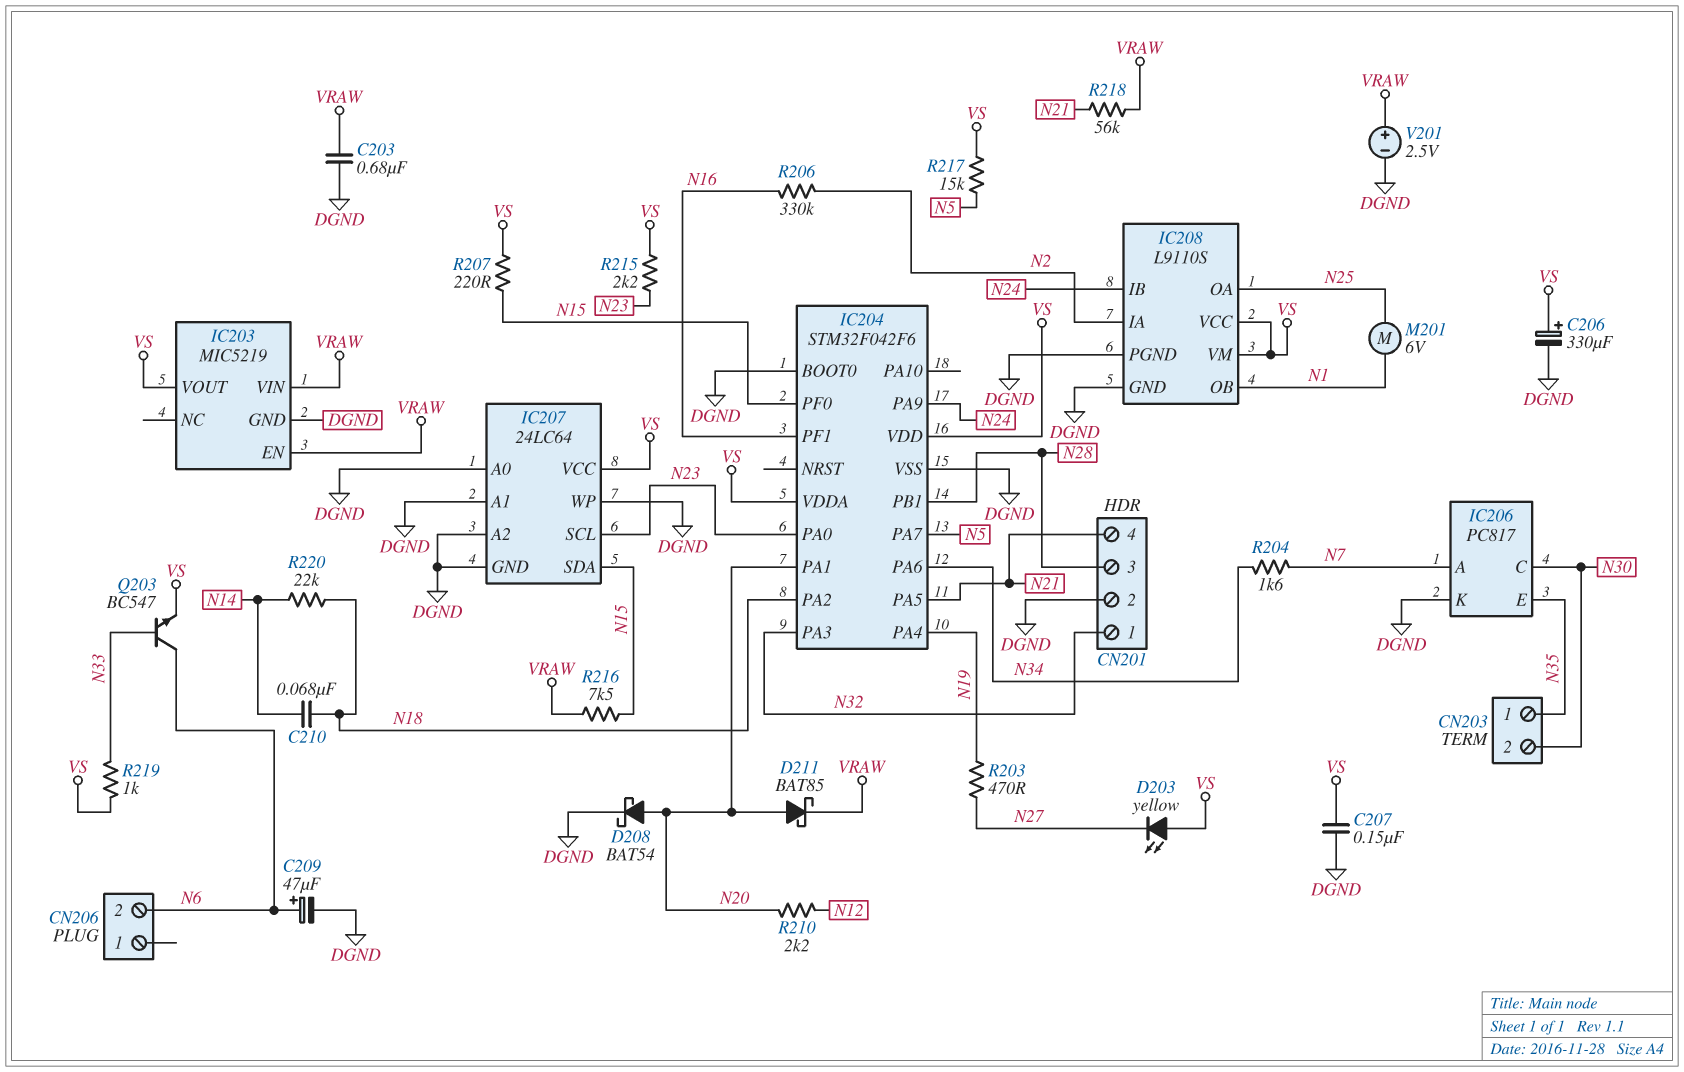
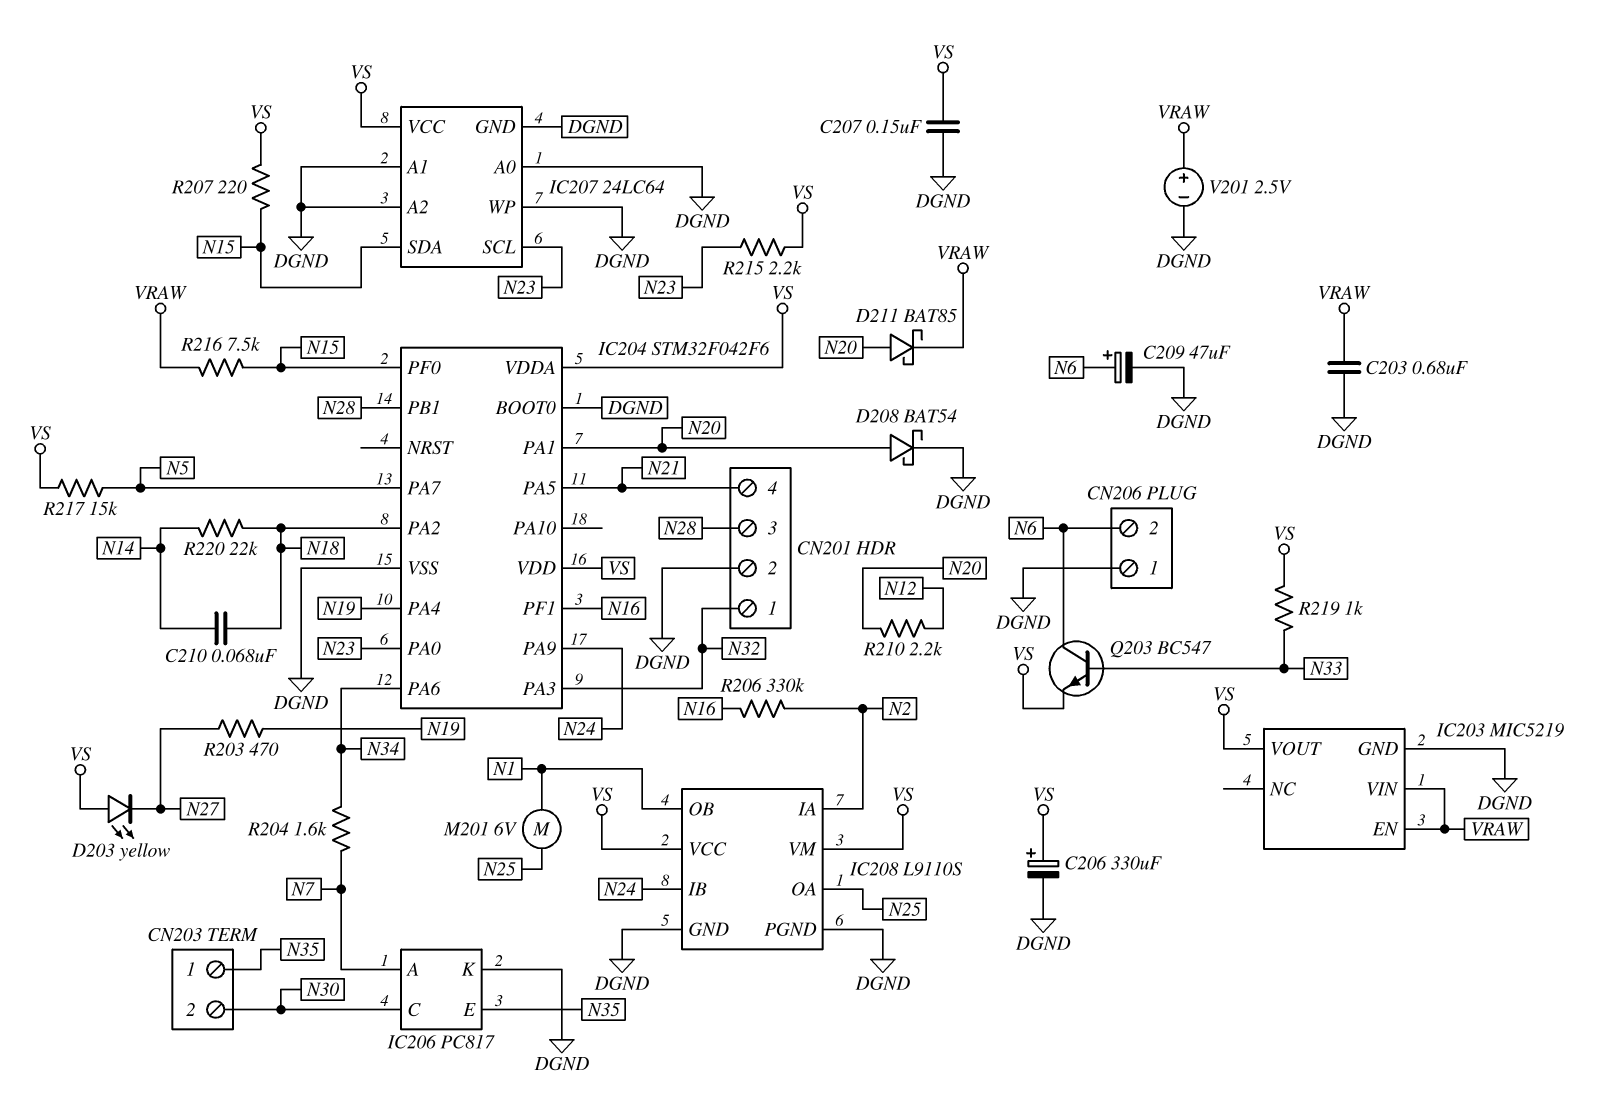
CN206 pin 1: none -> DGND
R218: 56k (N21, VRAW) -> none

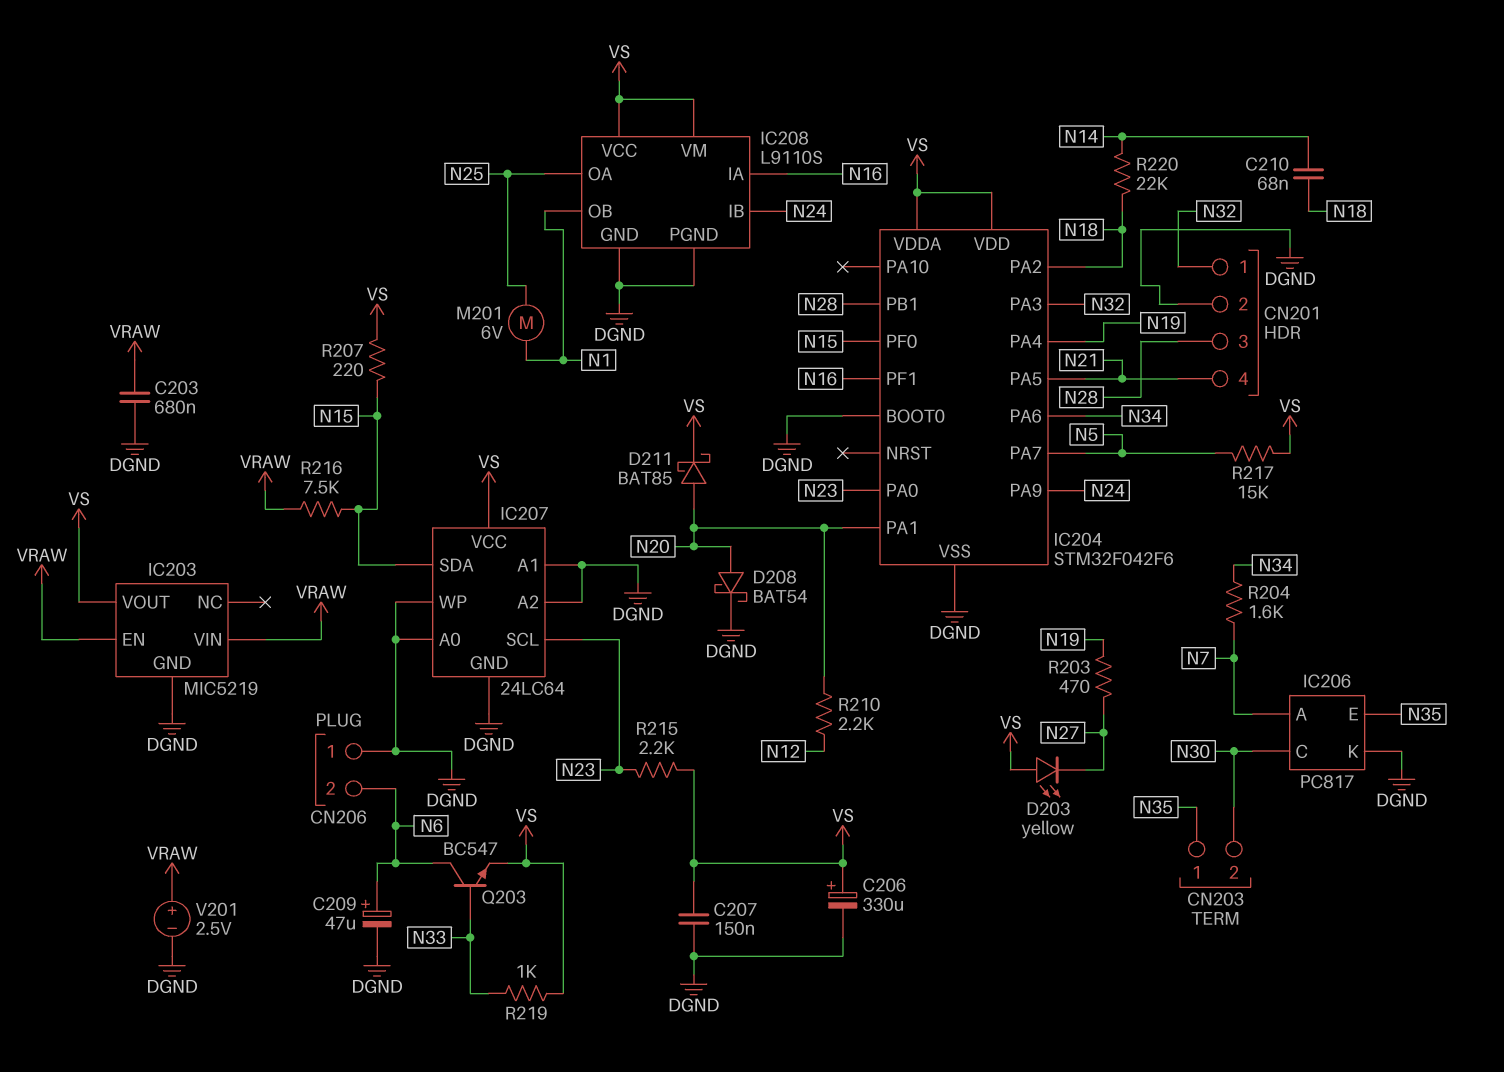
D211: schottky BAT85 (A N20, K VRAW) -> schottky BAT85 (A N20, K VS)
IC208 pin IA: N2 -> N16
R206: 330k (N2, N16) -> none

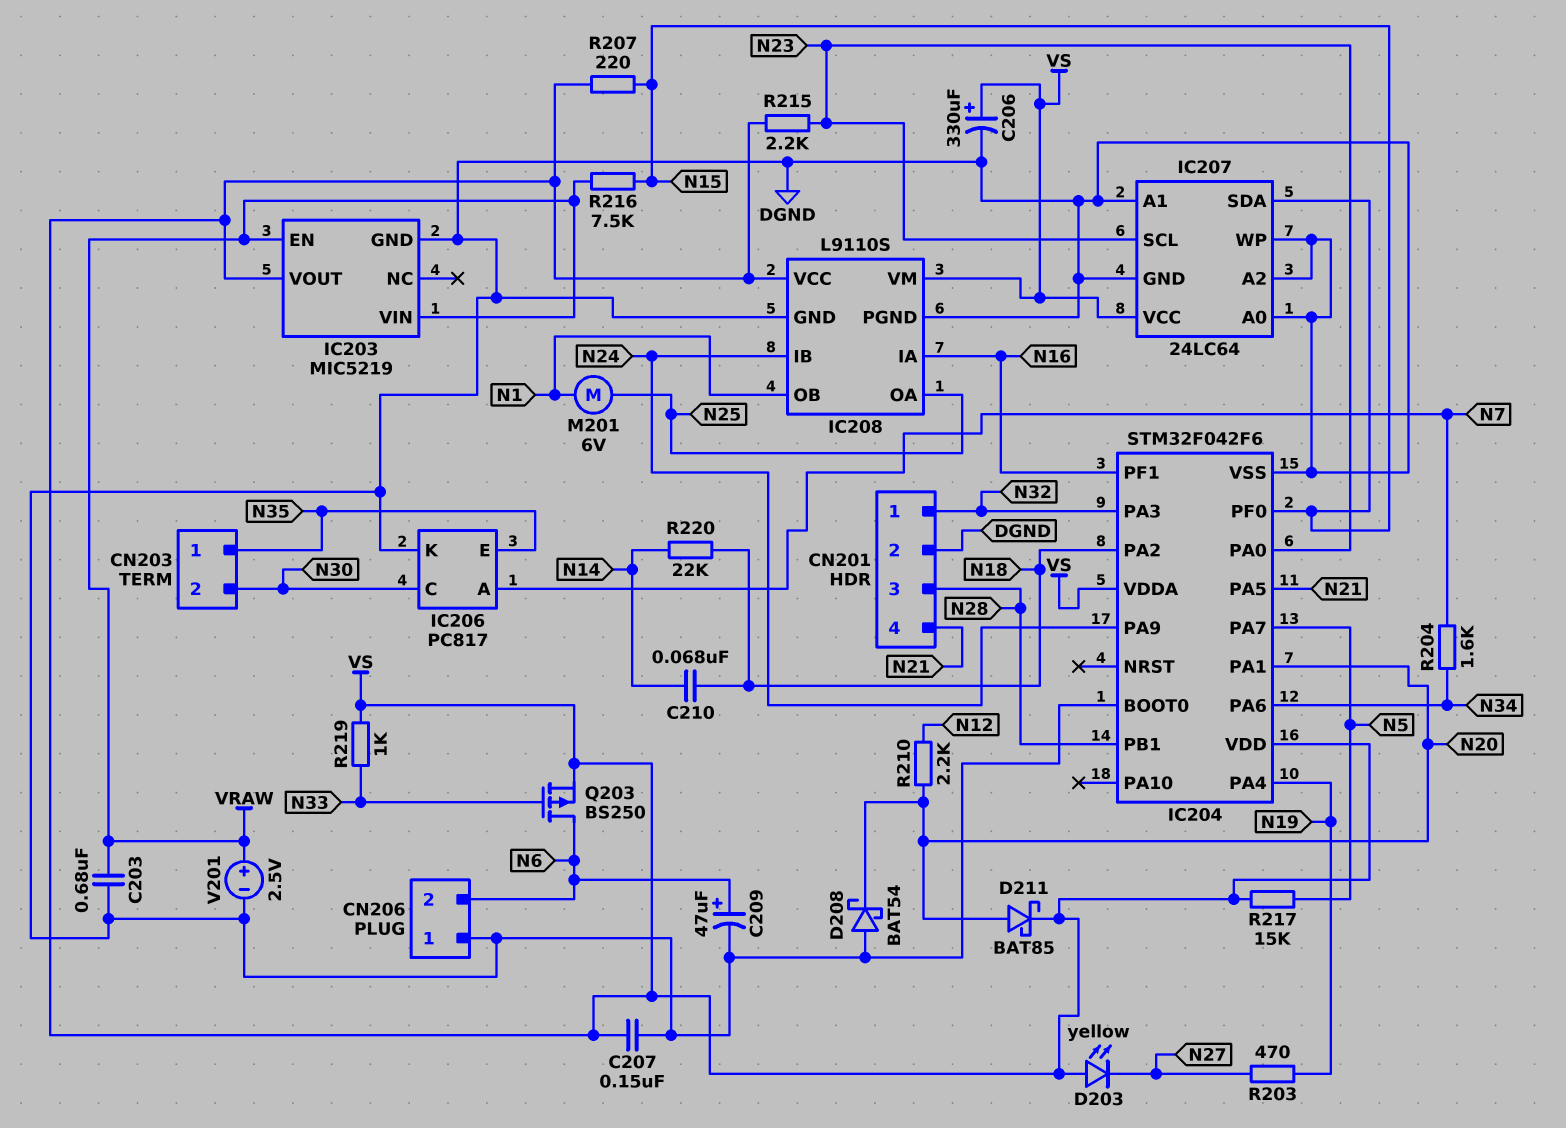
D208: schottky BAT54 (A N20, K DGND) -> schottky BAT54 (A DGND, K N20)
Q203: NPN BC547 (B N33, C N6, E VS) -> PMOS BS250 (G N33, D N6, S VS)

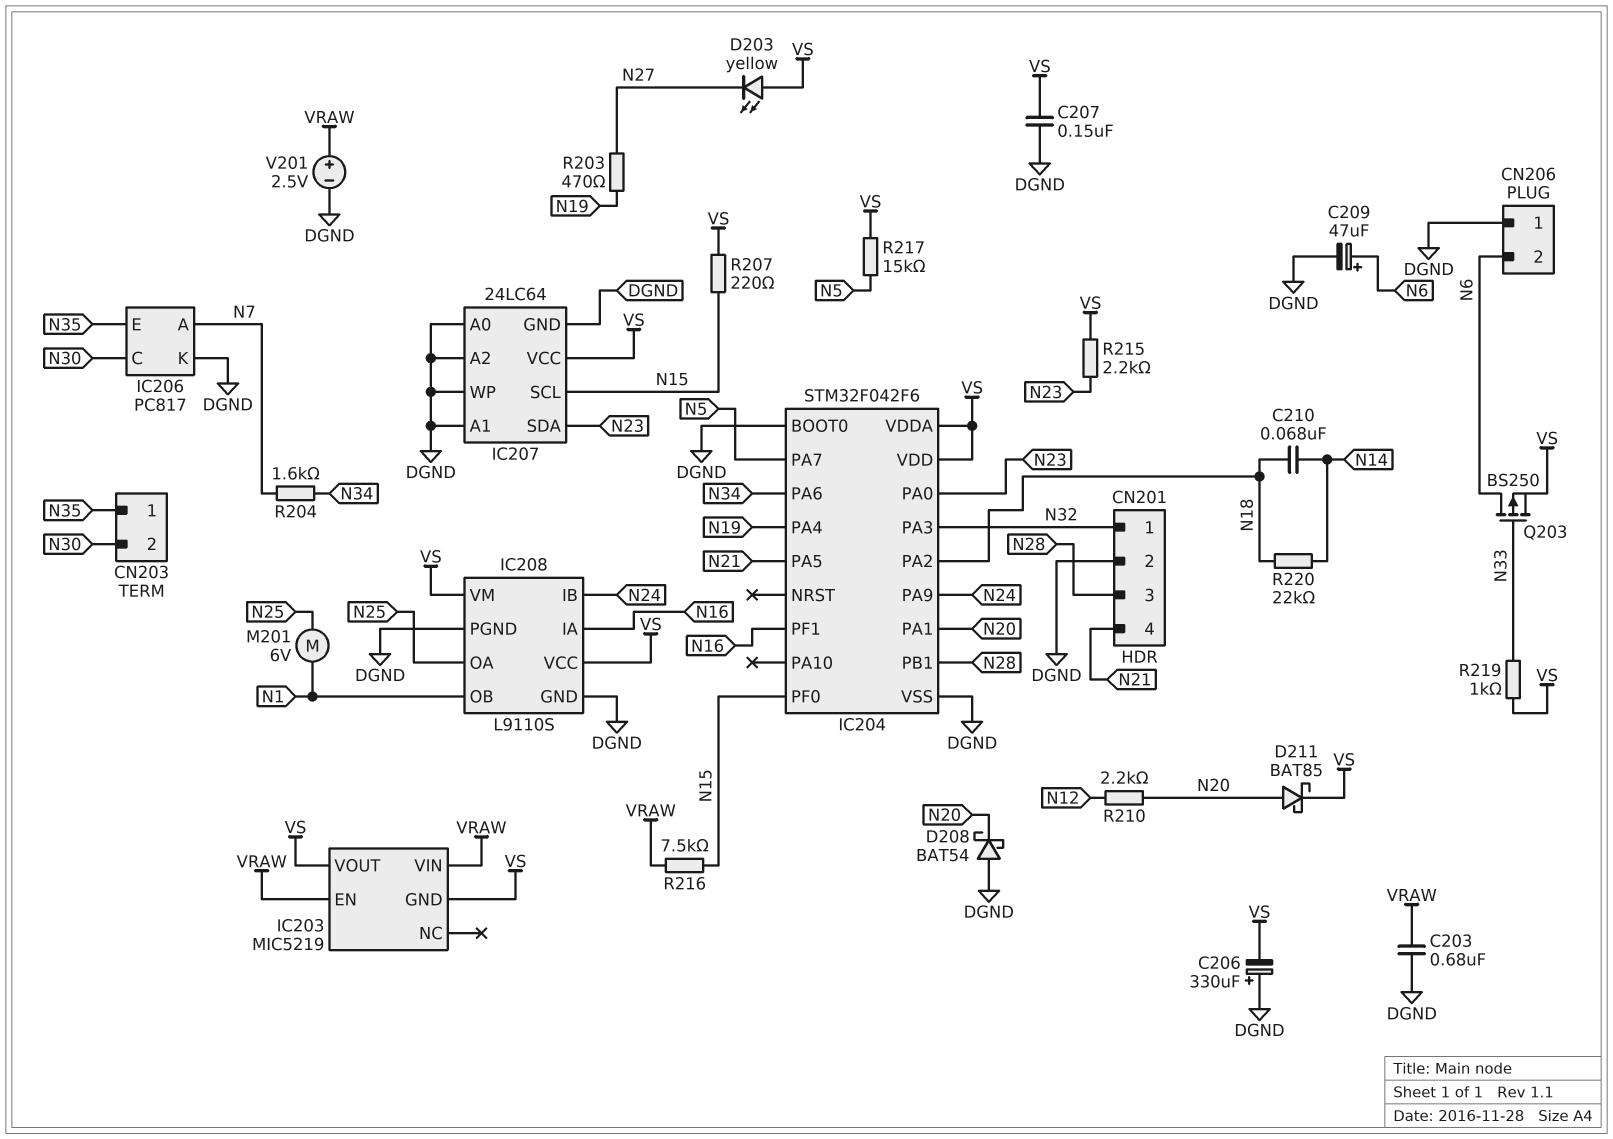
C206: 330uF (plus VS, minus DGND) -> 330uF (plus DGND, minus VS)
IC203 pin GND: DGND -> VS
IC207 pin SCL: N23 -> N15
IC207 pin SDA: N15 -> N23

